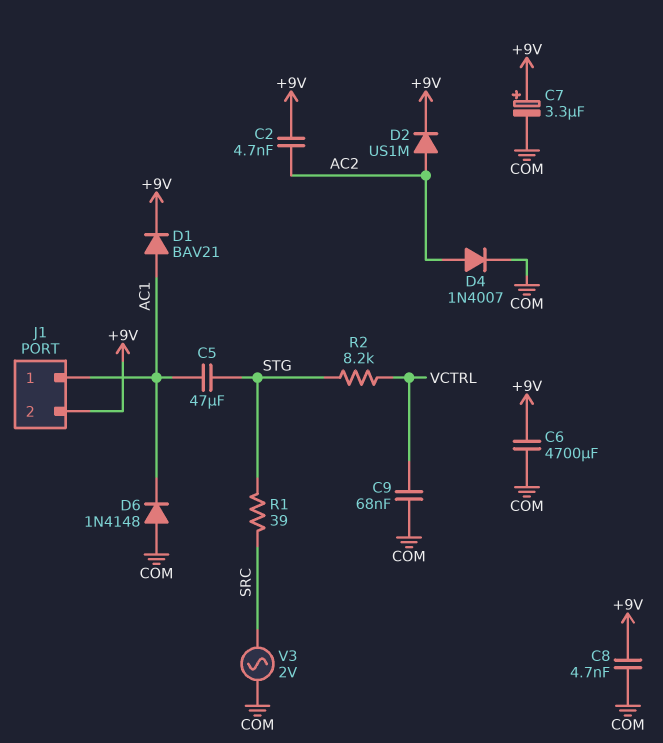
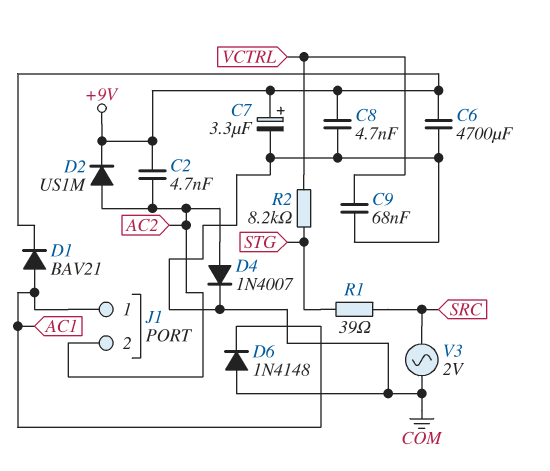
C5: 47uF (AC1, STG) -> none
J1 pin 2: +9V -> AC2

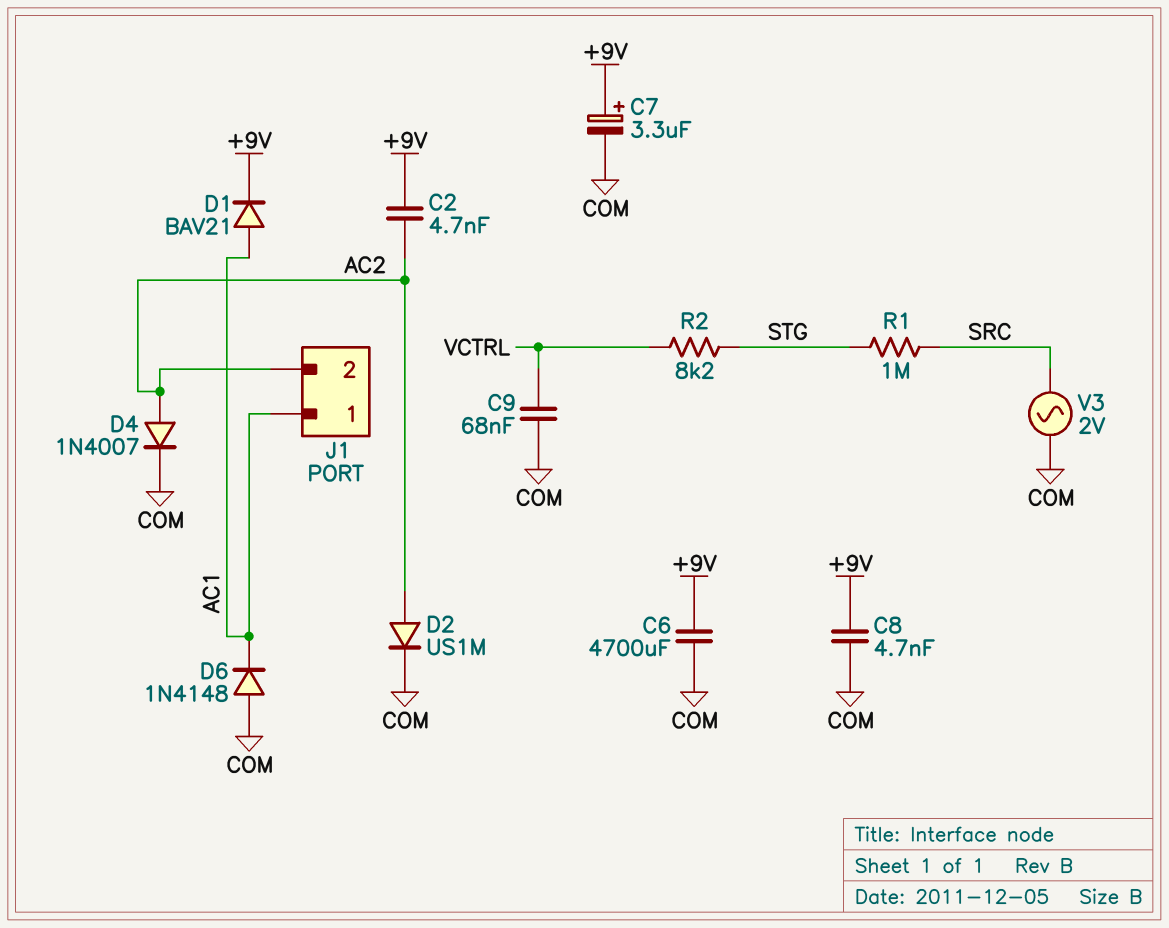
D2: diode US1M (A AC2, K +9V) -> diode US1M (A AC2, K COM)
R1: 39 (SRC, STG) -> 1M (SRC, STG)

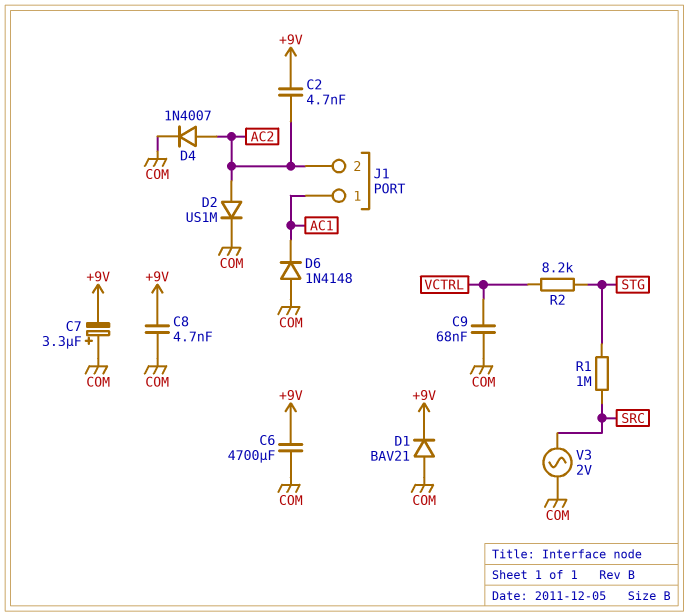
C7: 3.3uF (plus +9V, minus COM) -> 3.3uF (plus COM, minus +9V)
D1: diode BAV21 (A AC1, K +9V) -> diode BAV21 (A COM, K +9V)

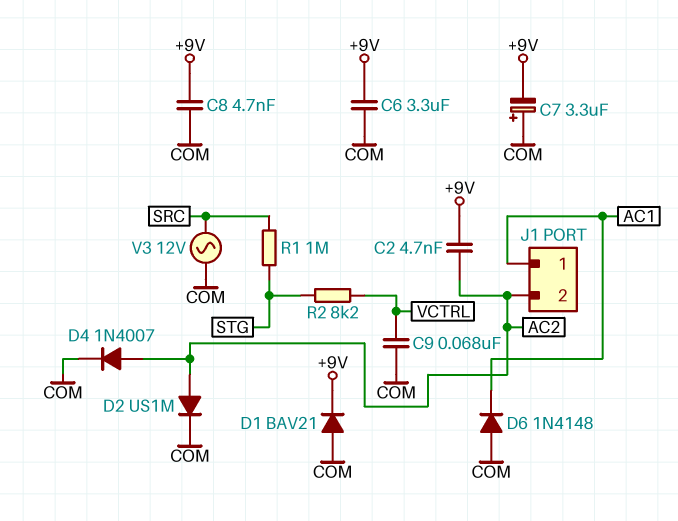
C6: 4700uF (+9V, COM) -> 3.3uF (+9V, COM)
V3: AC 2V (COM, SRC) -> AC 12V (COM, SRC)

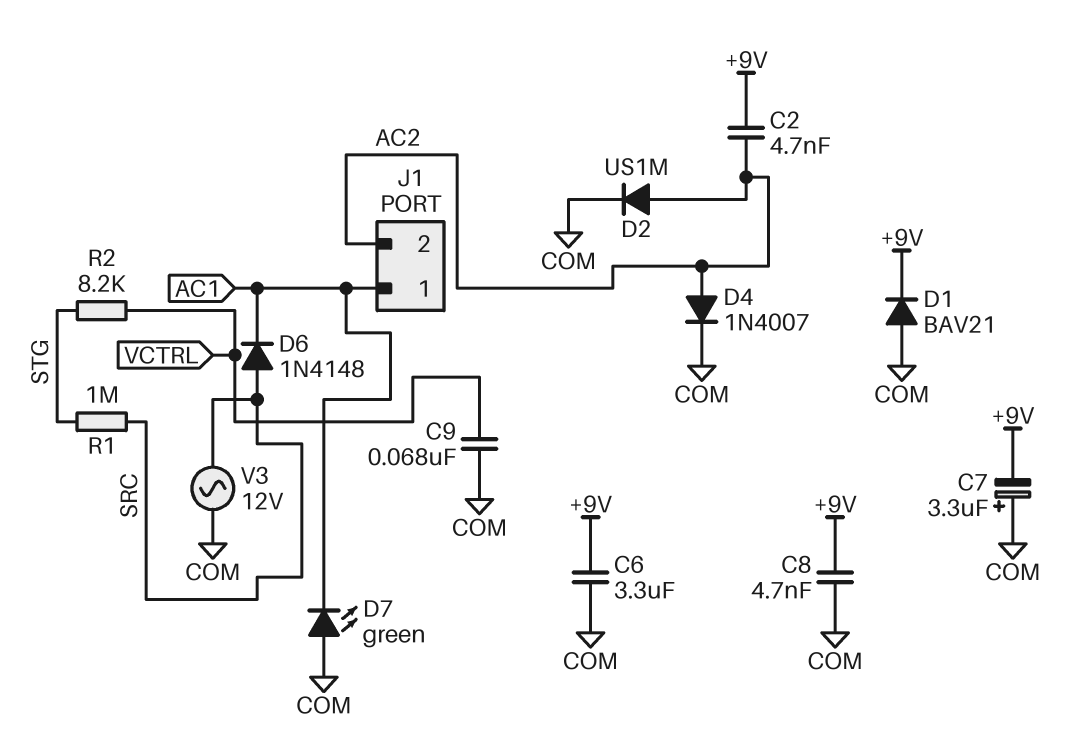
D6: diode 1N4148 (A COM, K AC1) -> diode 1N4148 (A SRC, K AC1)
D7: none -> LED green (A COM, K AC1)

